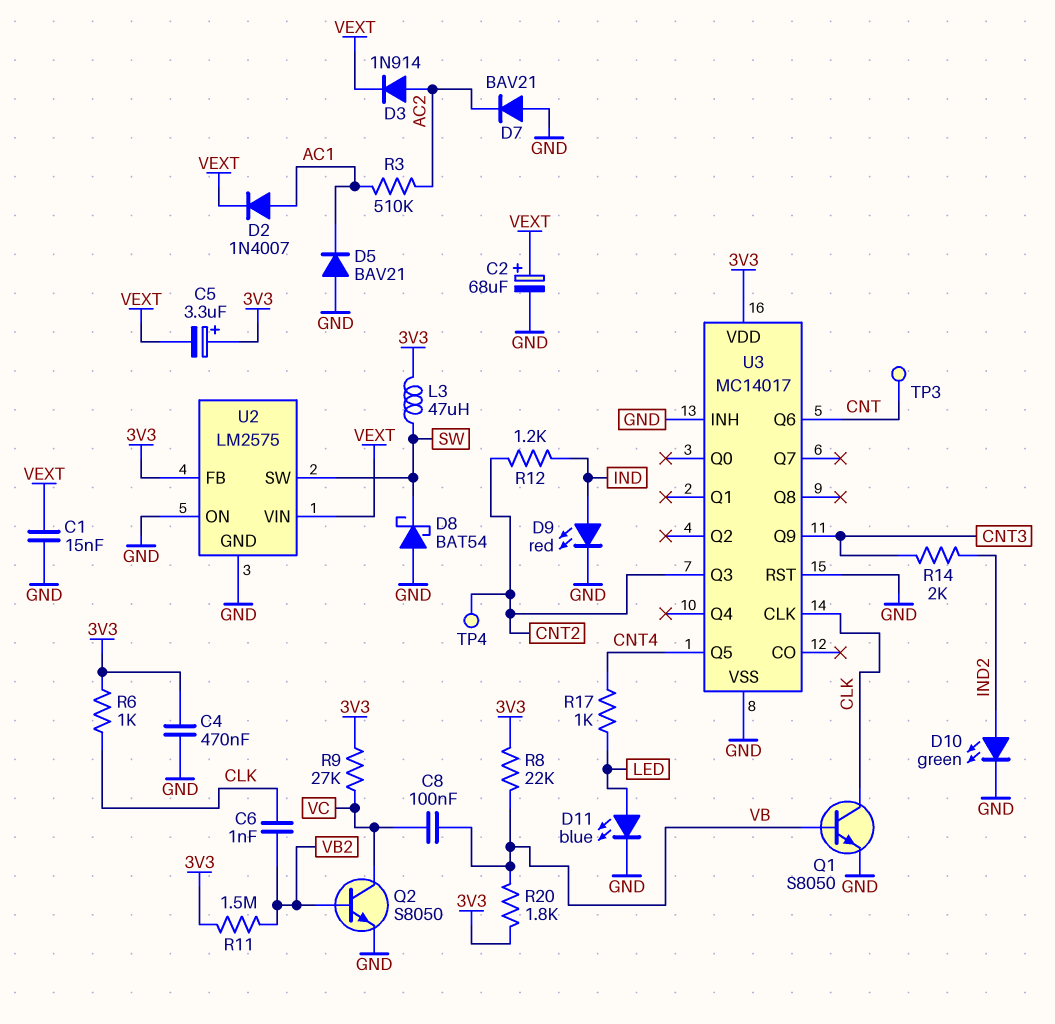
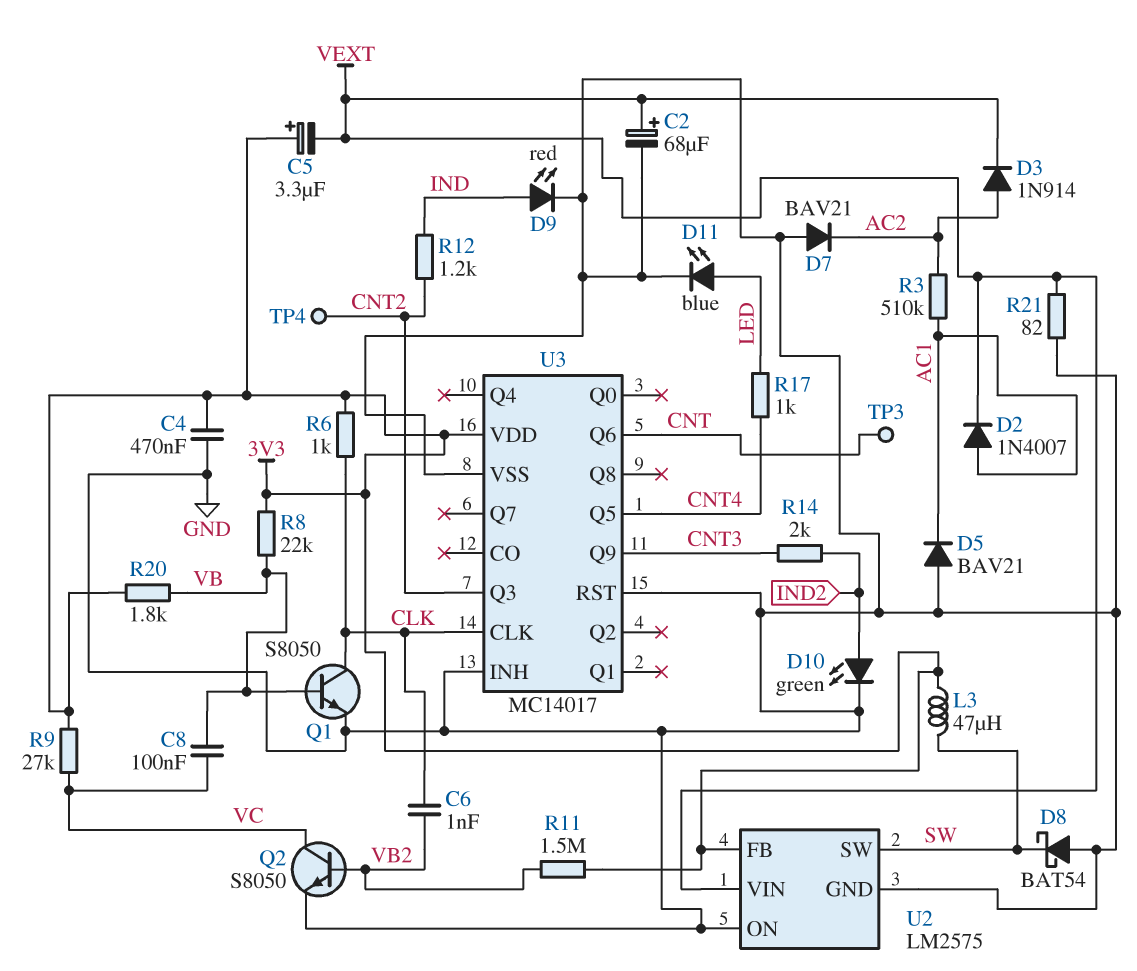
C1: 15nF (GND, VEXT) -> none
R21: none -> 82 (GND, VEXT)

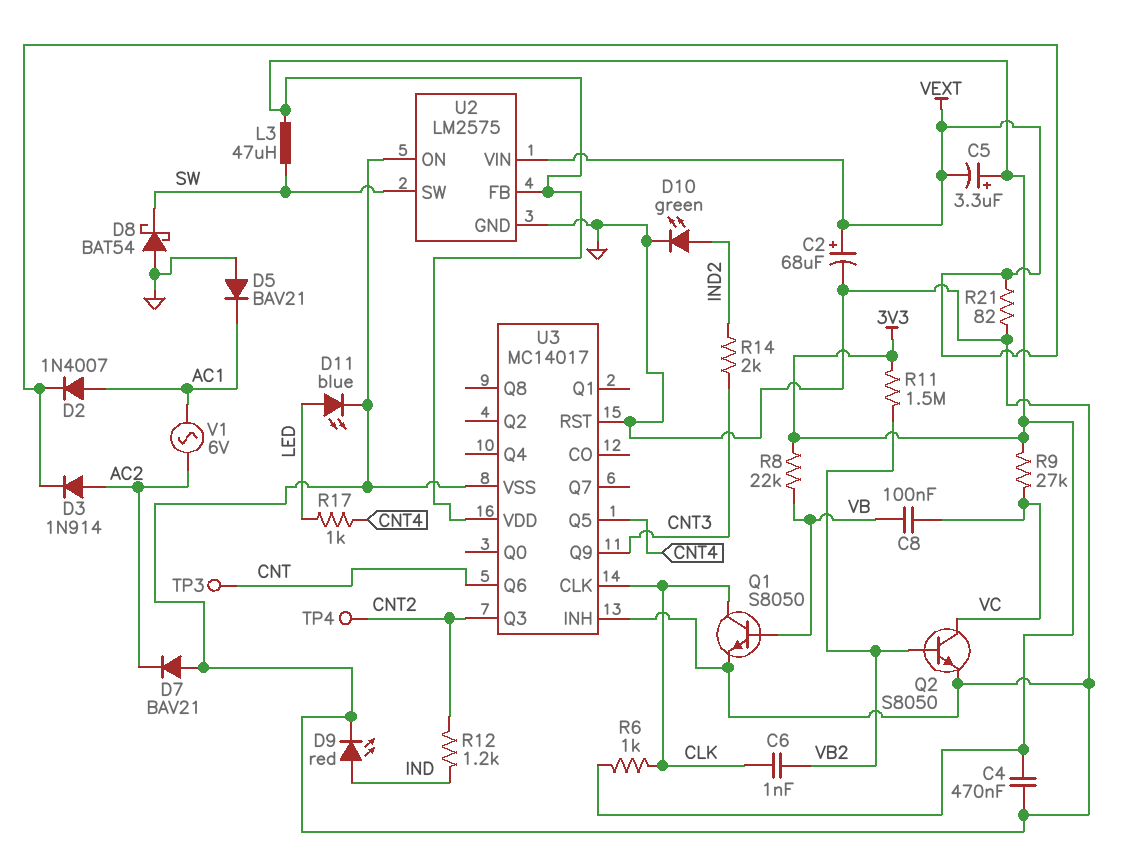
R3: 510k (AC1, AC2) -> none
R20: 1.8k (3V3, VB) -> none
V1: none -> AC 6V (AC1, AC2)

